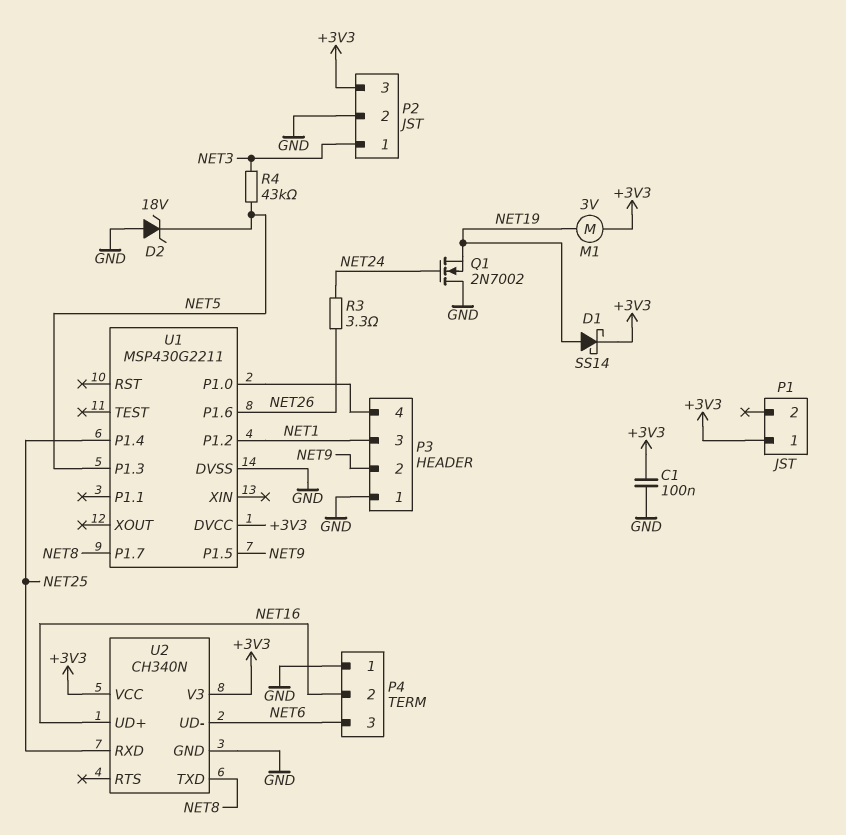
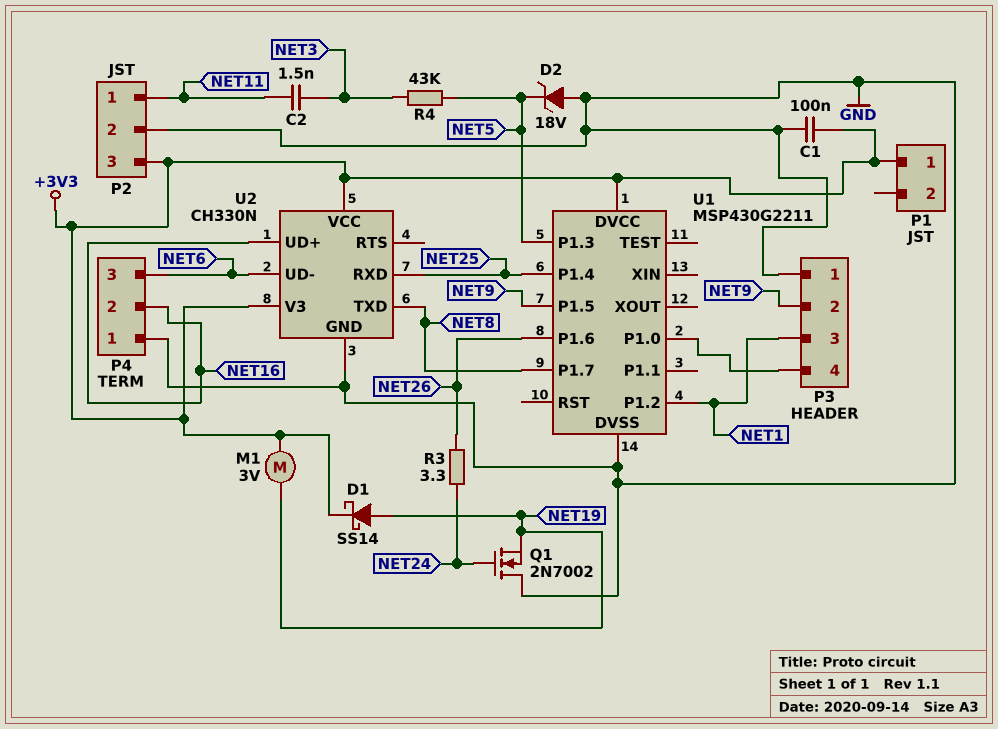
C2: none -> 1.5nF (NET3, NET11)
P2 pin 1: NET3 -> NET11
U2: CH340N -> CH330N

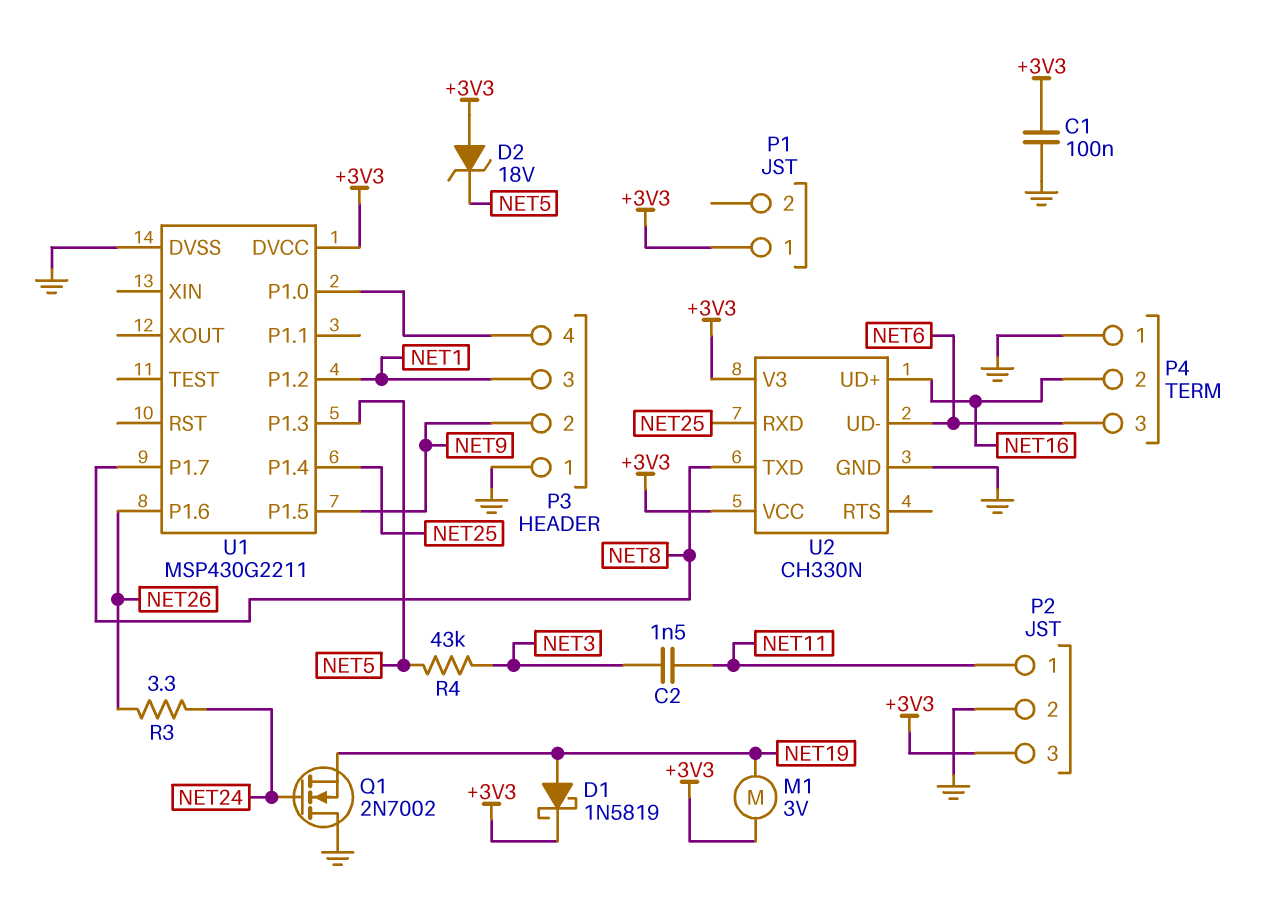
D1: schottky SS14 (A NET19, K +3V3) -> schottky 1N5819 (A NET19, K +3V3)
D2: zener 18V (A GND, K NET5) -> zener 18V (A +3V3, K NET5)

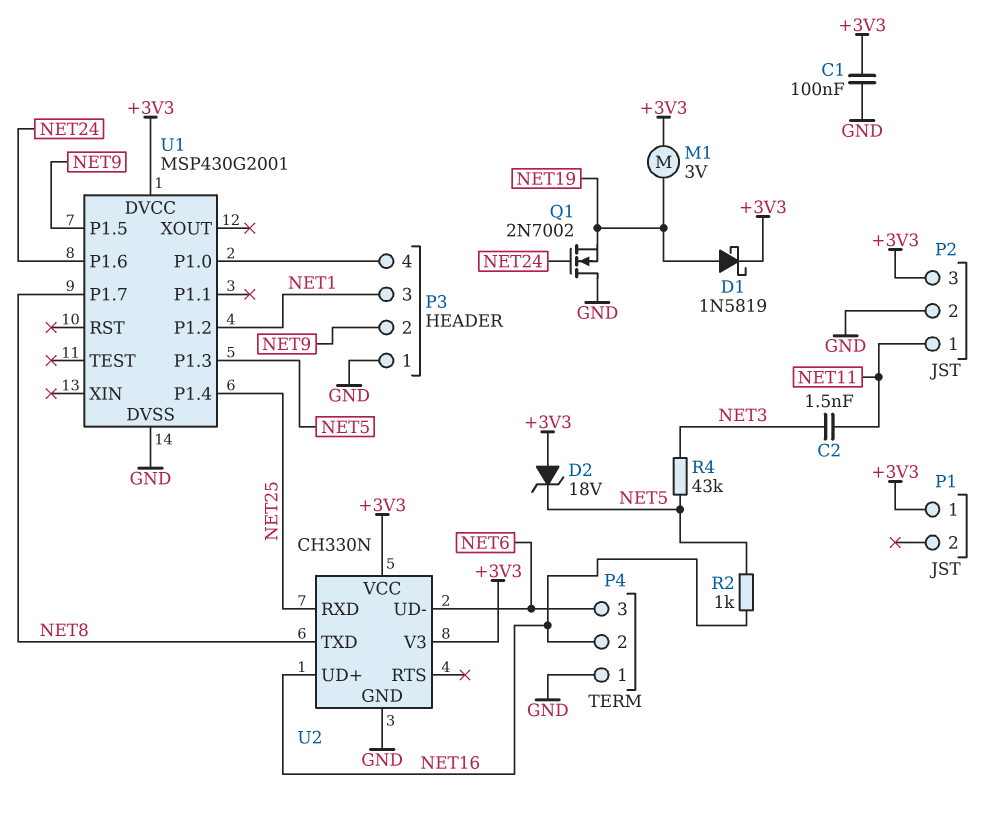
R2: none -> 1k (NET5, NET16)
R3: 3.3 (NET24, NET26) -> none
U1: MSP430G2211 -> MSP430G2001
U1 pin P1.6: NET26 -> NET24

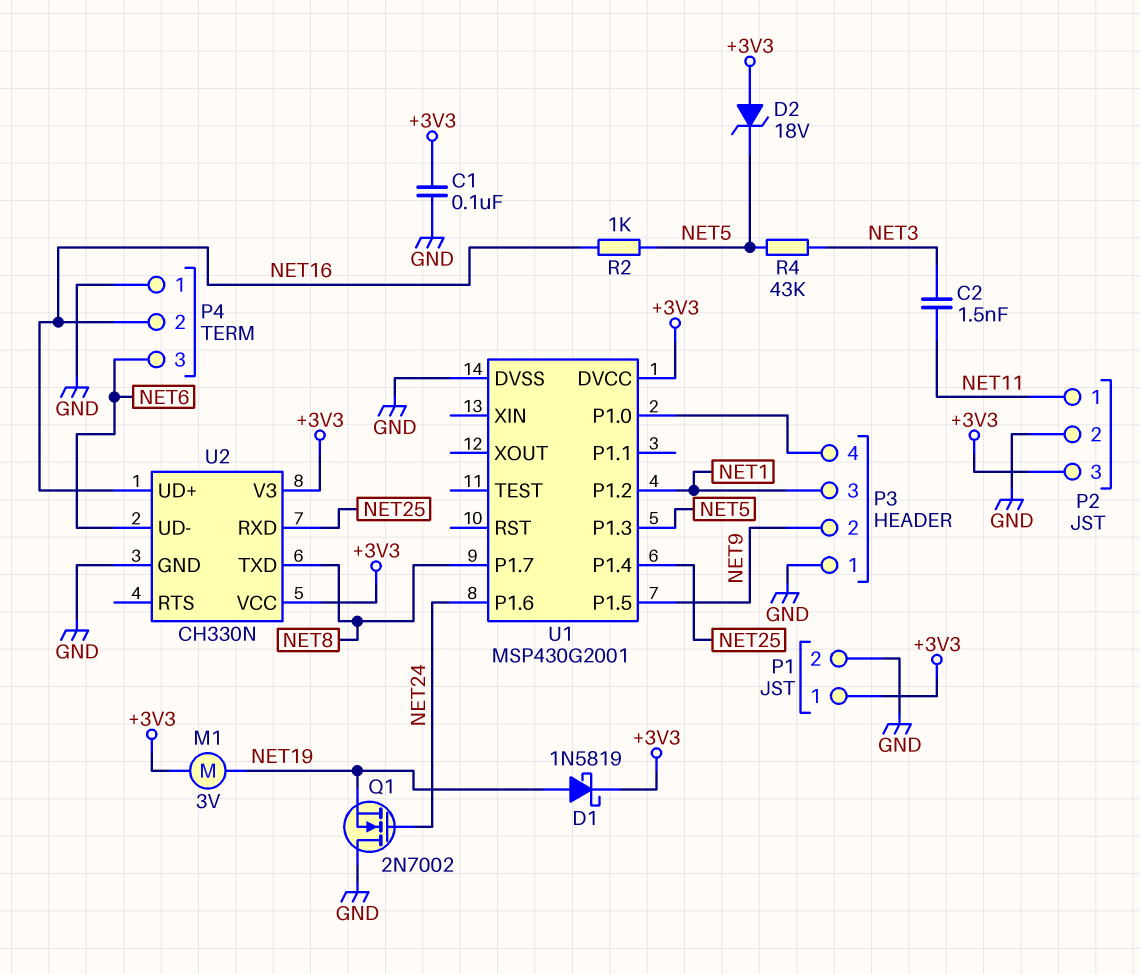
P1 pin 2: none -> GND

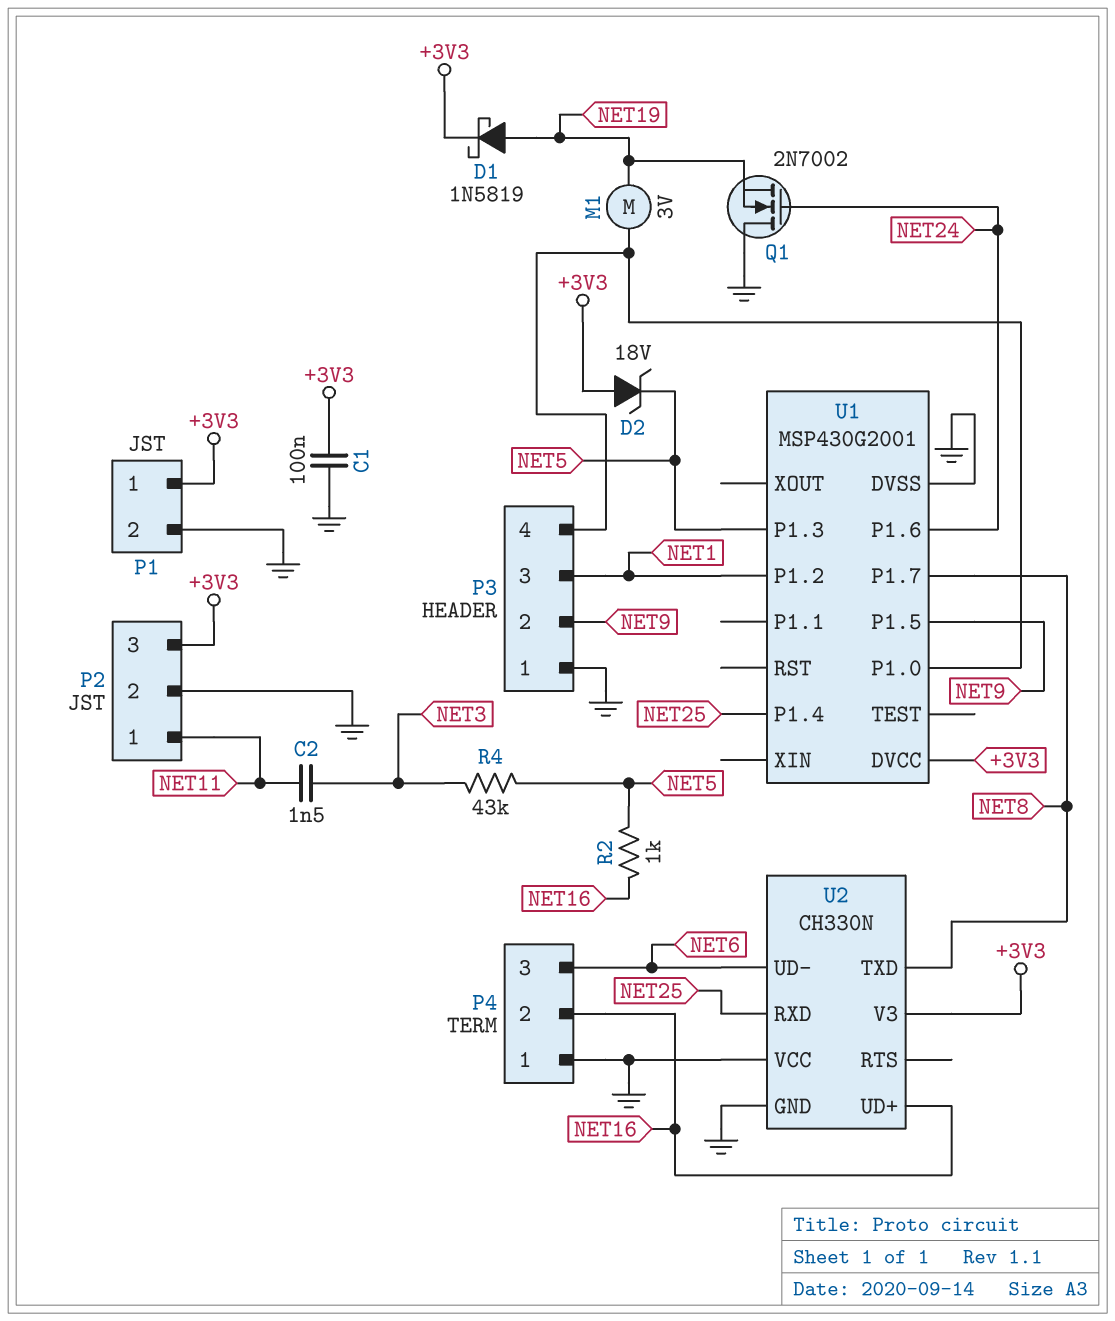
M1: motor 3V (+3V3, NET19) -> motor 3V (NET19, P3/4)
U2 pin VCC: +3V3 -> GND

